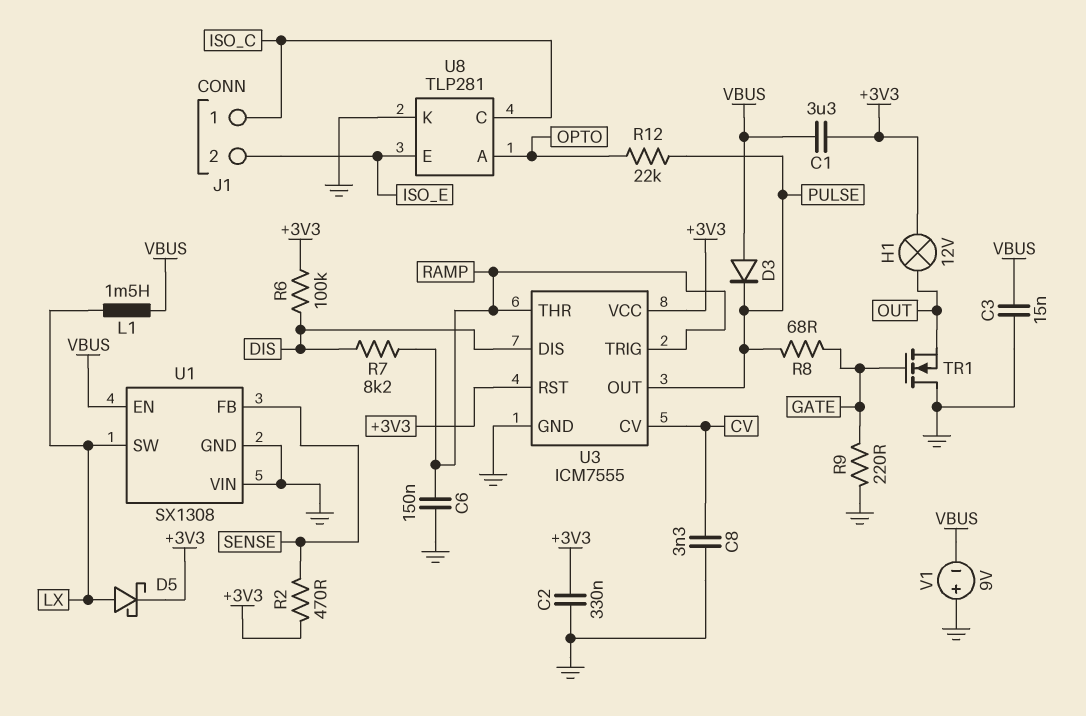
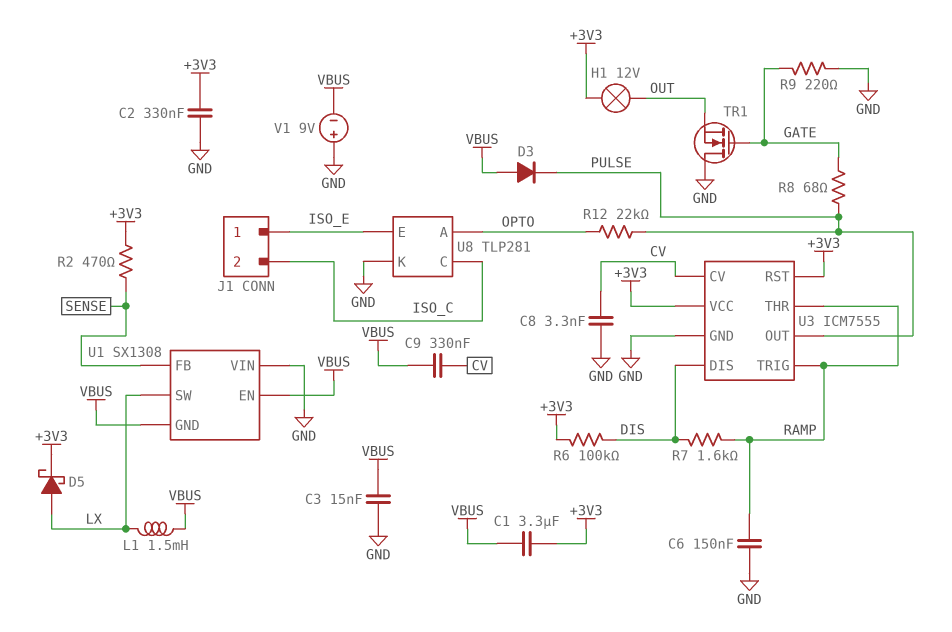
C9: none -> 330nF (CV, VBUS)
J1 pin 1: ISO_C -> ISO_E
J1 pin 2: ISO_E -> ISO_C
R7: 8.2k (DIS, RAMP) -> 1.6k (DIS, RAMP)
U1 pin GND: GND -> VBUS

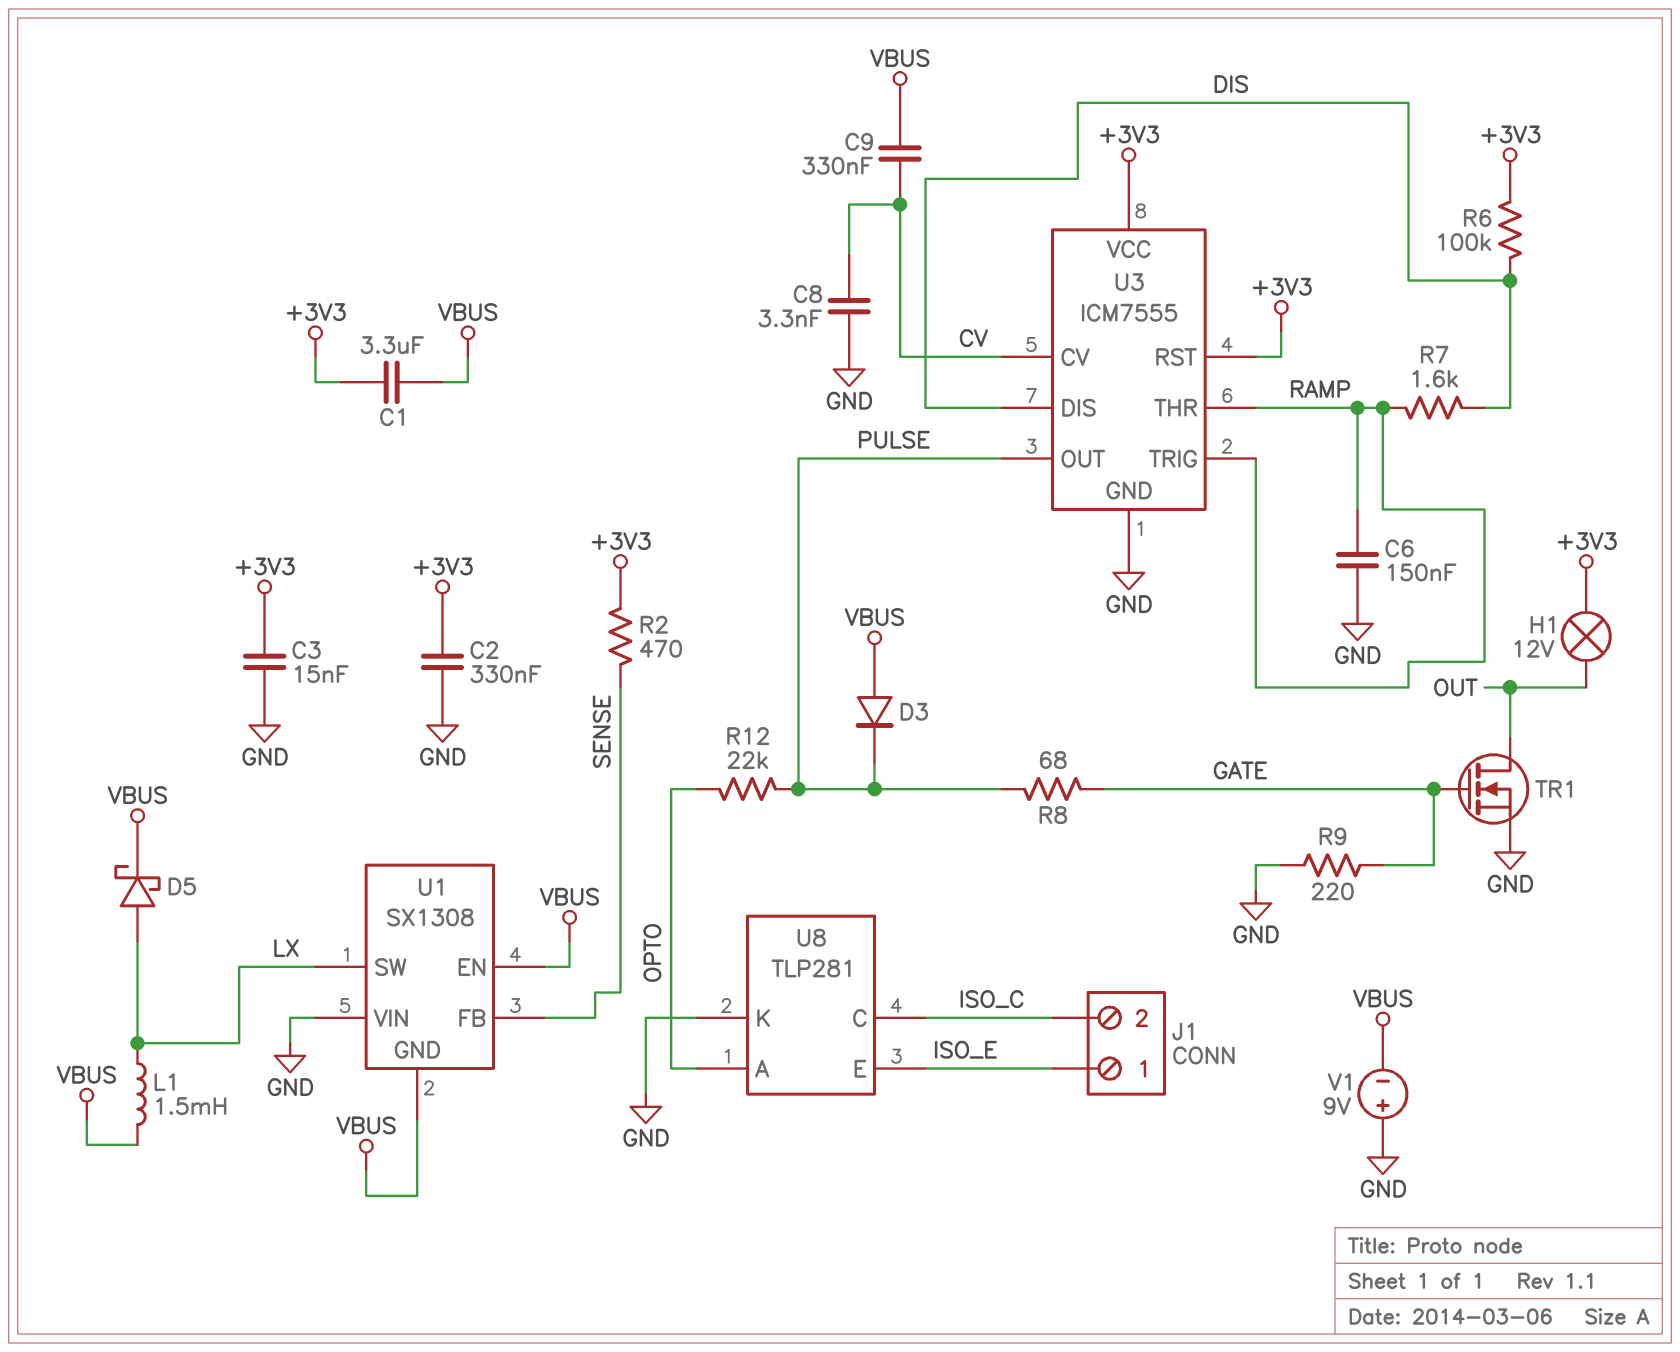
C3: 15nF (GND, VBUS) -> 15nF (+3V3, GND)
D5: schottky (A LX, K +3V3) -> schottky (A LX, K VBUS)
TR1: NMOS (G GATE, D GND, S OUT) -> NMOS (G GATE, D OUT, S GND)

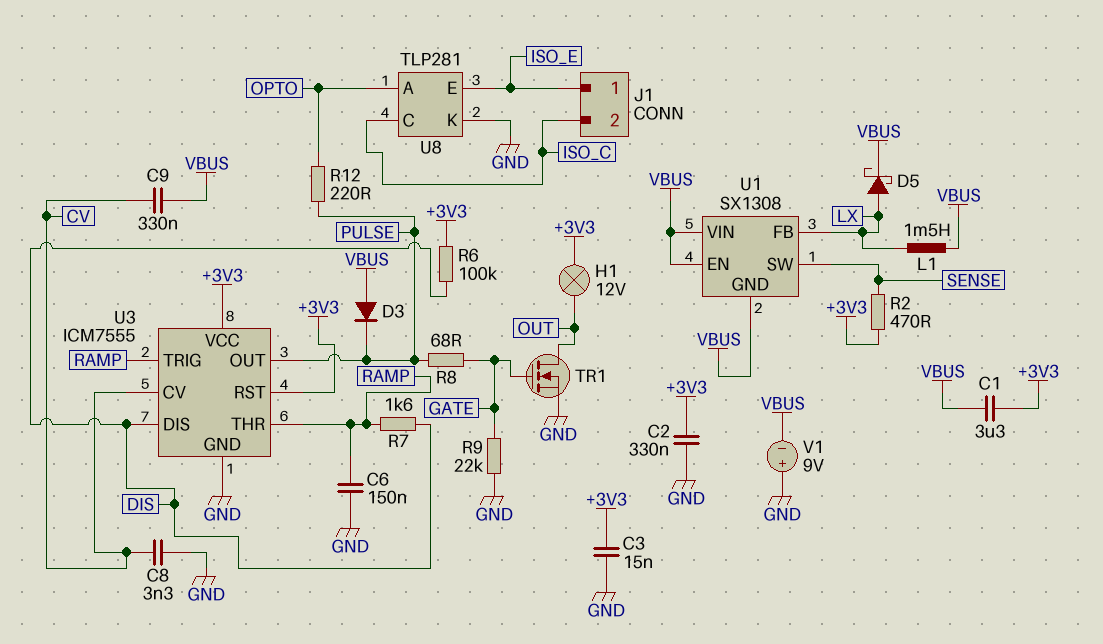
R9: 220 (GATE, GND) -> 22k (GATE, GND)
R12: 22k (OPTO, PULSE) -> 220 (OPTO, PULSE)
U1 pin FB: SENSE -> LX
U1 pin SW: LX -> SENSE
U1 pin VIN: GND -> VBUS

